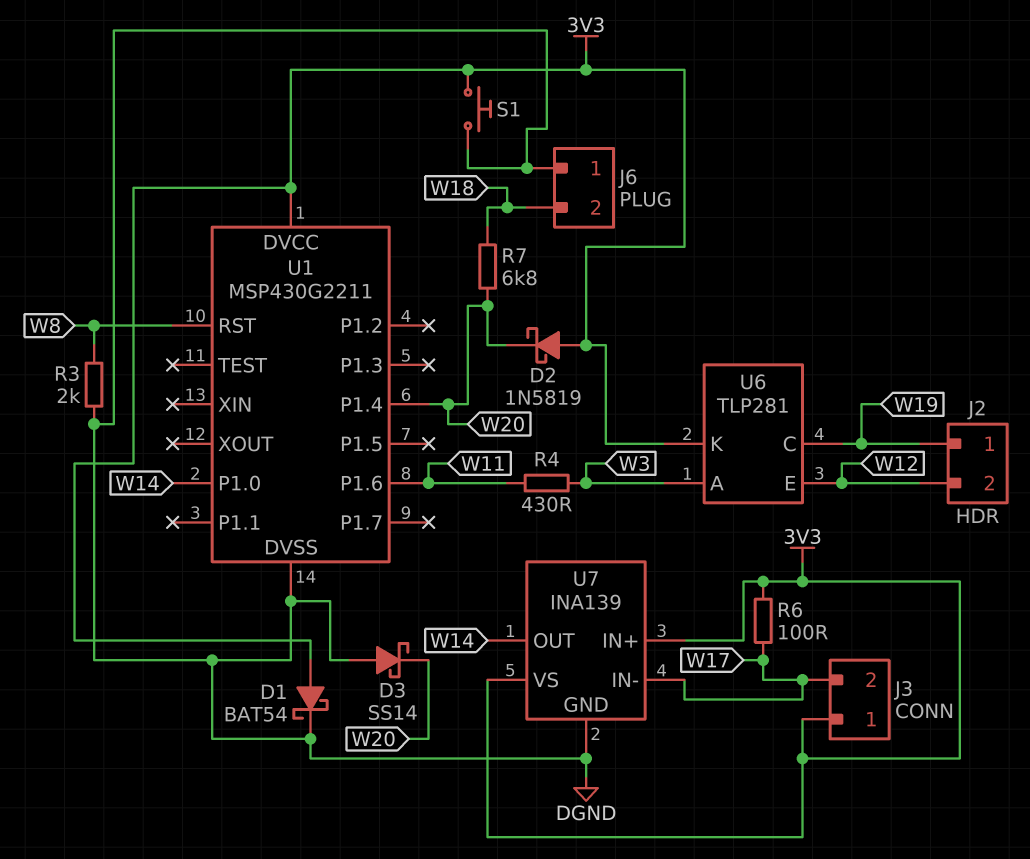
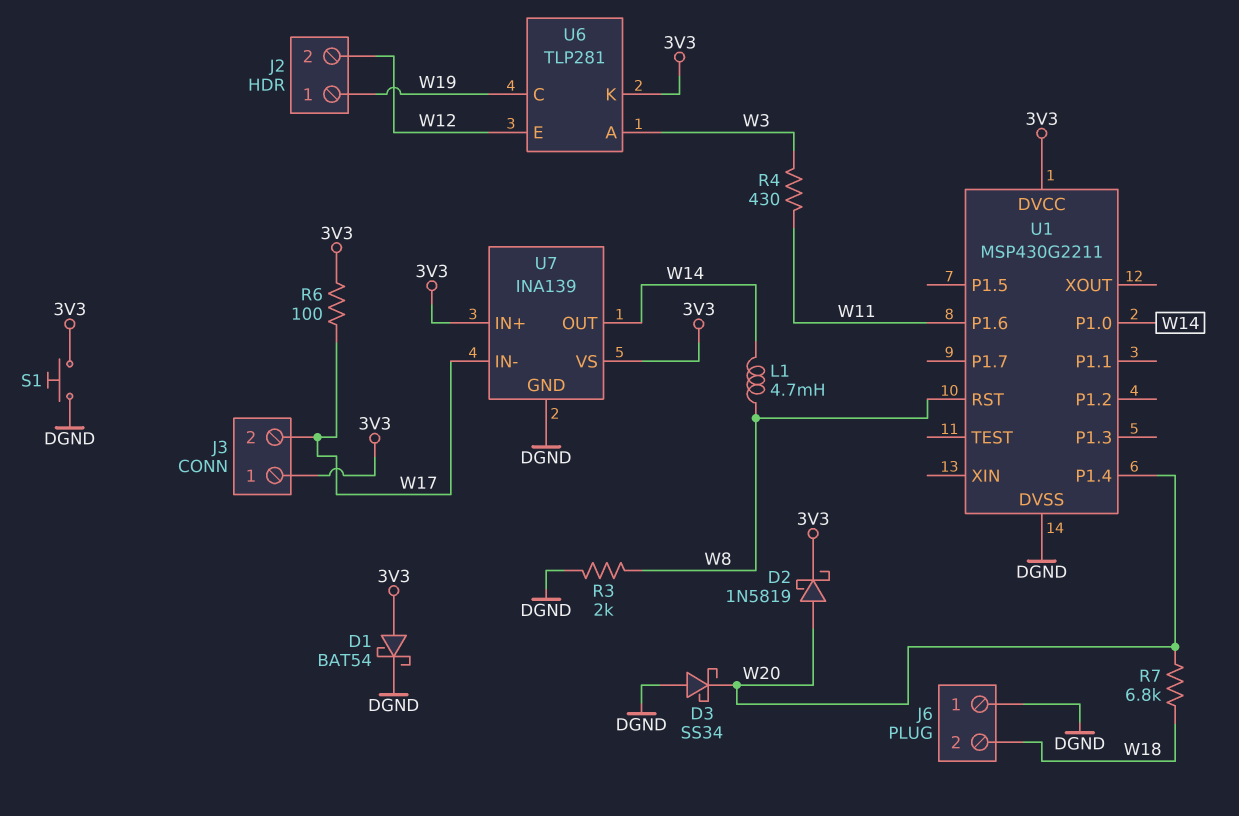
D2: schottky 1N5819 (A 3V3, K W20) -> schottky 1N5819 (A W20, K 3V3)
D3: schottky SS14 (A DGND, K W20) -> schottky SS34 (A DGND, K W20)
L1: none -> 4.7mH (W8, W14)

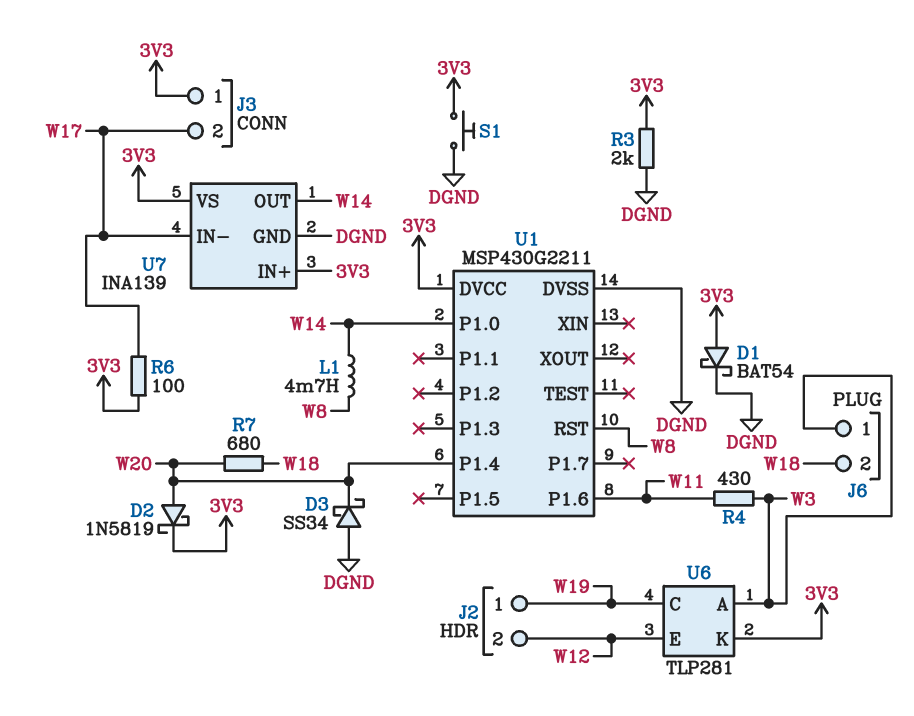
J6 pin 1: DGND -> W3
R3: 2k (DGND, W8) -> 2k (3V3, DGND)
R7: 6.8k (W18, W20) -> 680 (W18, W20)

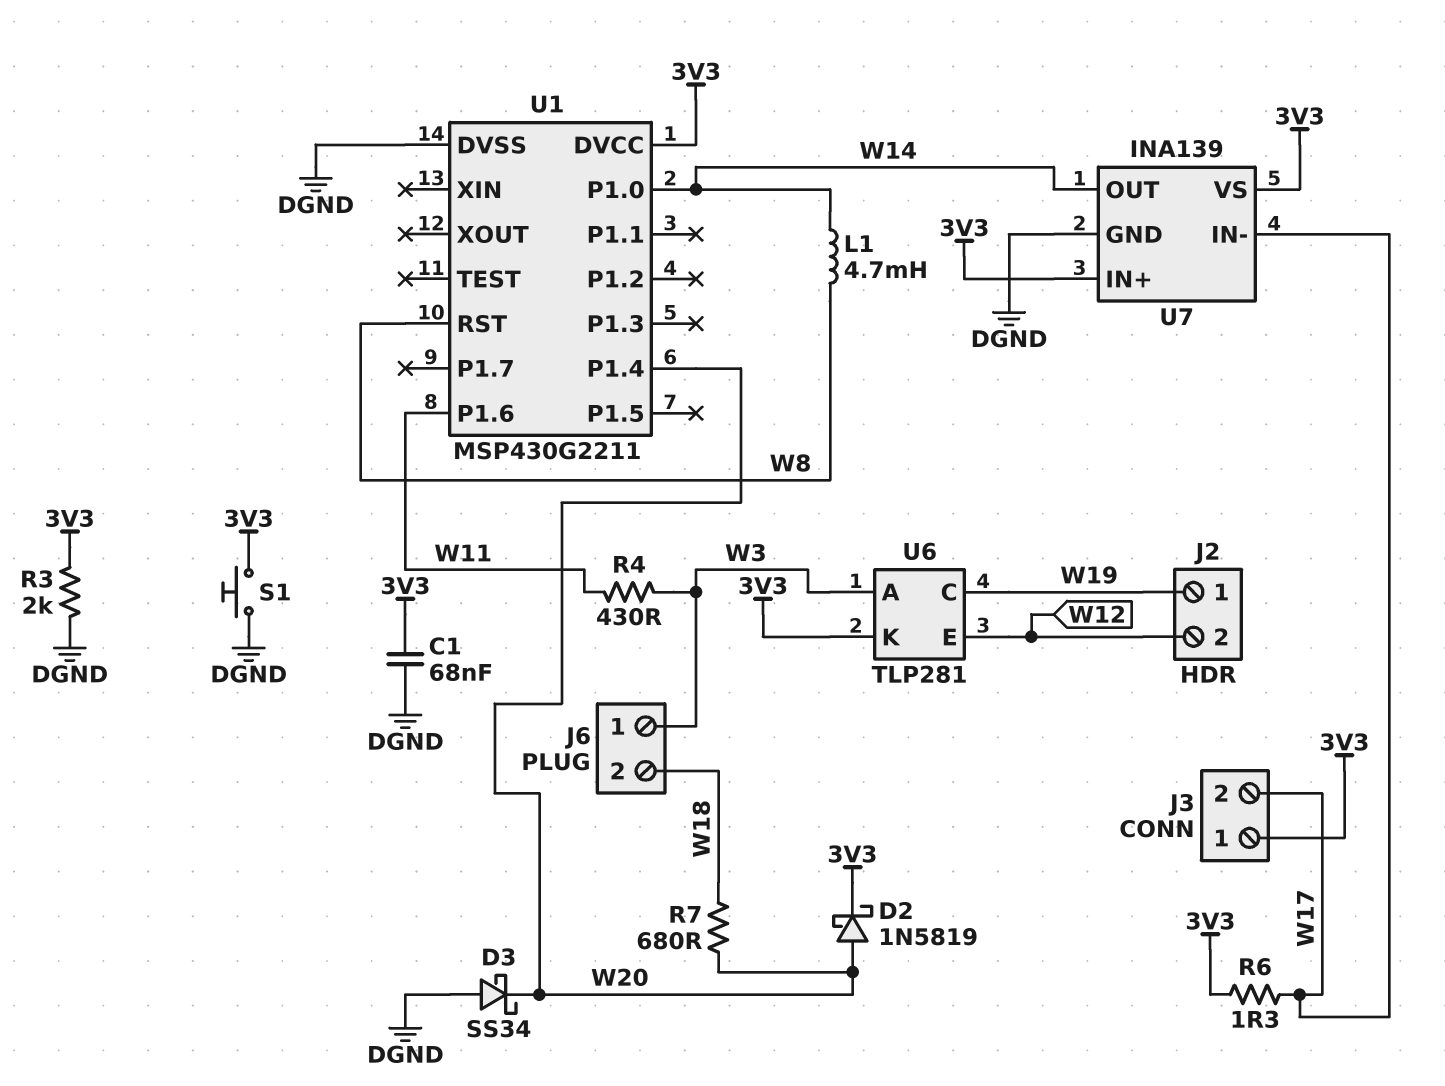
C1: none -> 68nF (3V3, DGND)
D1: schottky BAT54 (A 3V3, K DGND) -> none
R6: 100 (3V3, W17) -> 1.3 (3V3, W17)

